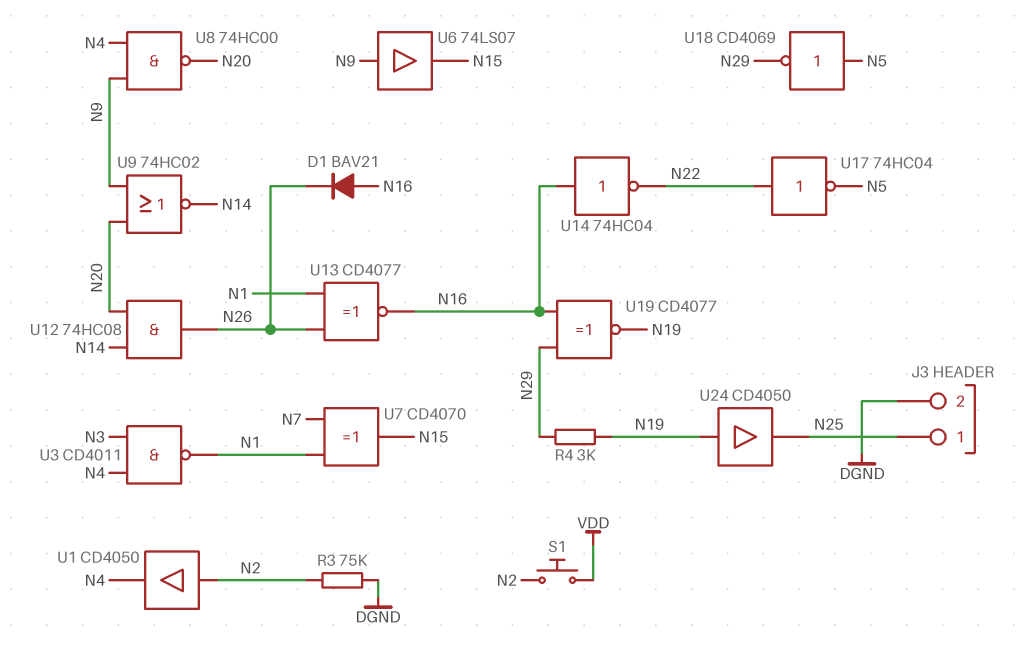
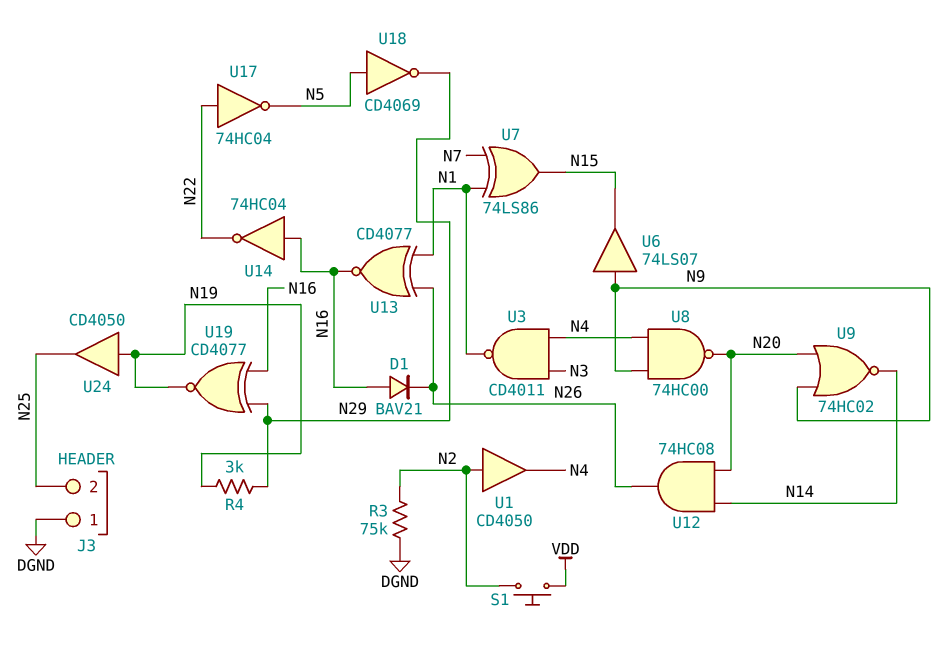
J3 pin 1: N25 -> DGND
J3 pin 2: DGND -> N25
U7: XOR CD4070 (in N1, in N7, out N15) -> XOR 74LS86 (in N1, in N7, out N15)

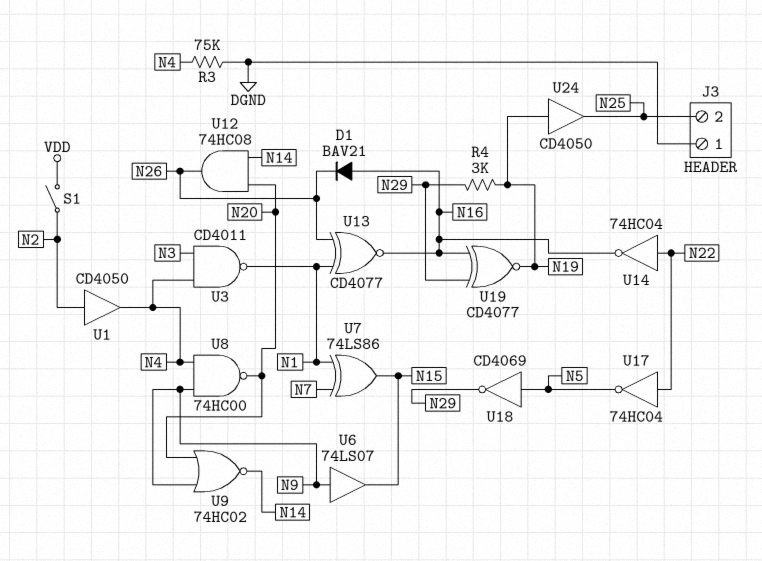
R3: 75k (DGND, N2) -> 75k (DGND, N4)
S1: button (N2, VDD) -> switch (N2, VDD)
U14: NOT 74HC04 (in N16, out N22) -> NOT 74HC04 (in N22, out N16)

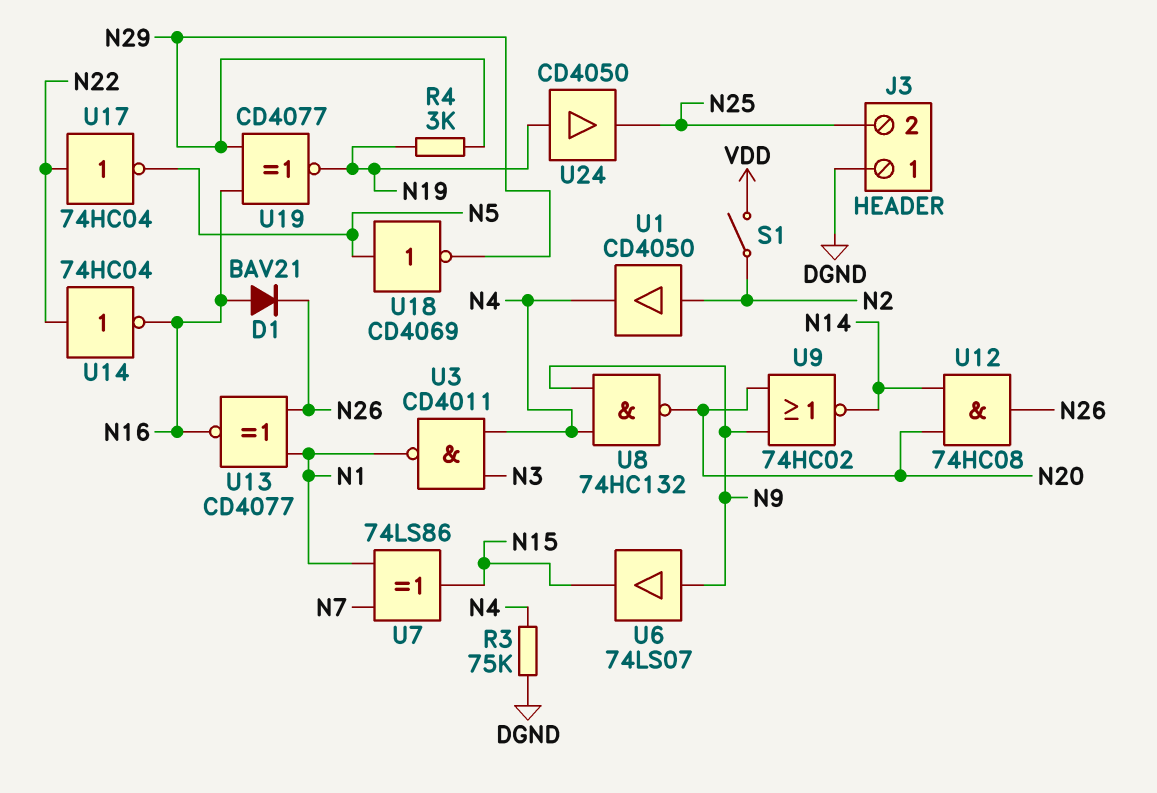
U8: NAND 74HC00 (in N4, in N9, out N20) -> NAND 74HC132 (in N4, in N9, out N20)

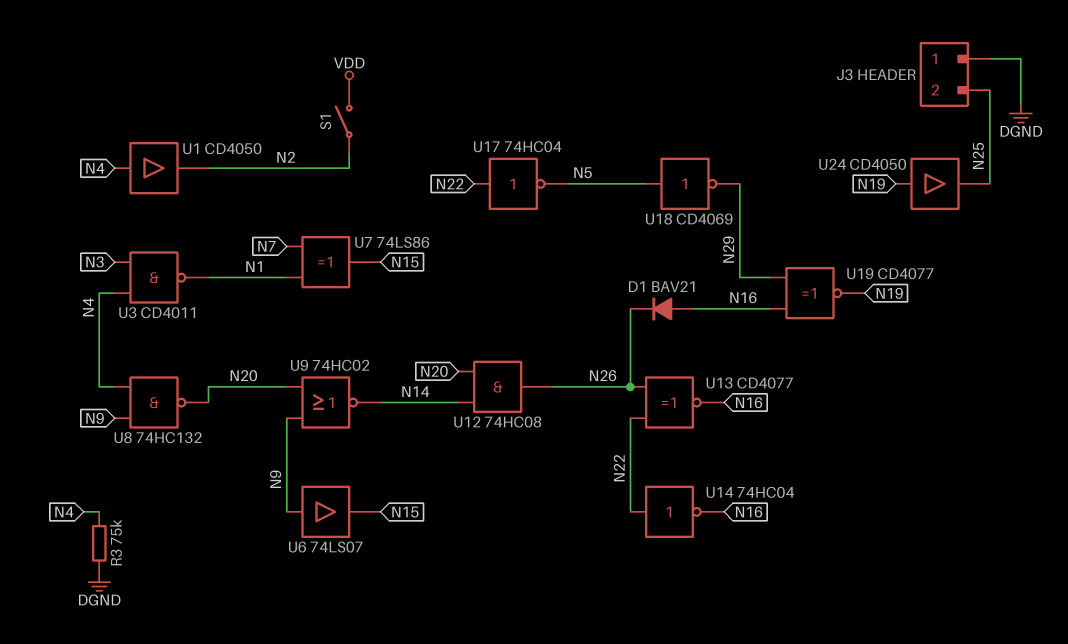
R4: 3k (N19, N29) -> none
U1: buffer CD4050 (in N2, out N4) -> buffer CD4050 (in N4, out N2)
U13: XNOR CD4077 (in N1, in N26, out N16) -> XNOR CD4077 (in N22, in N26, out N16)

